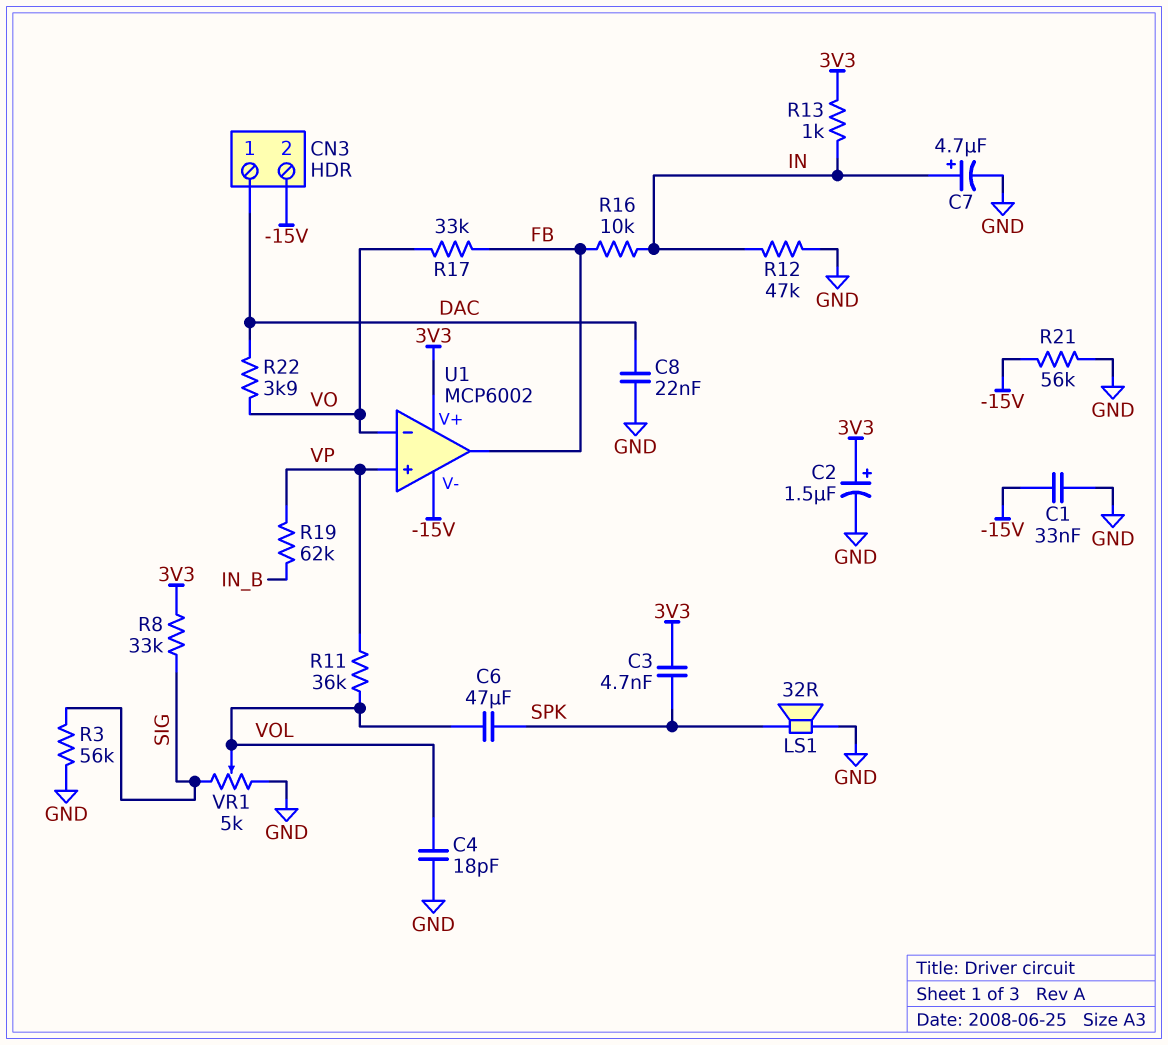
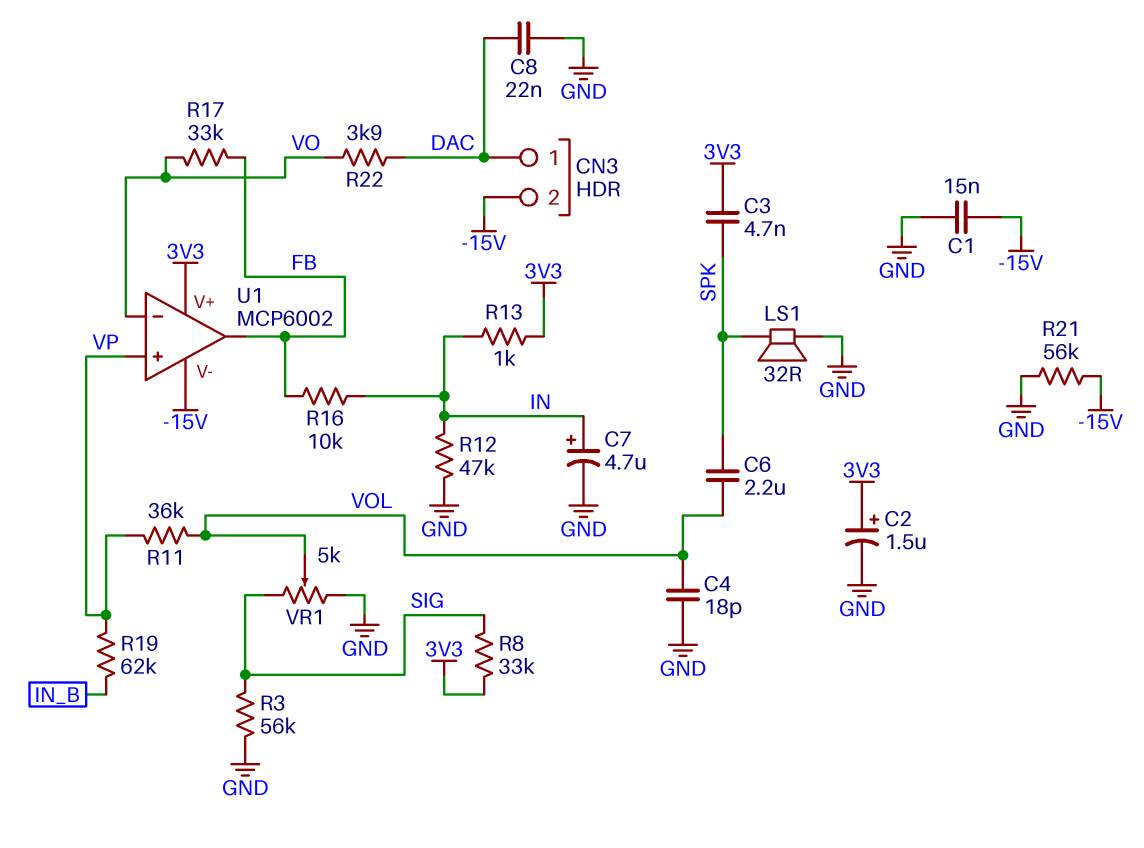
C1: 33nF (-15V, GND) -> 15nF (-15V, GND)
C6: 47uF (SPK, VOL) -> 2.2uF (SPK, VOL)

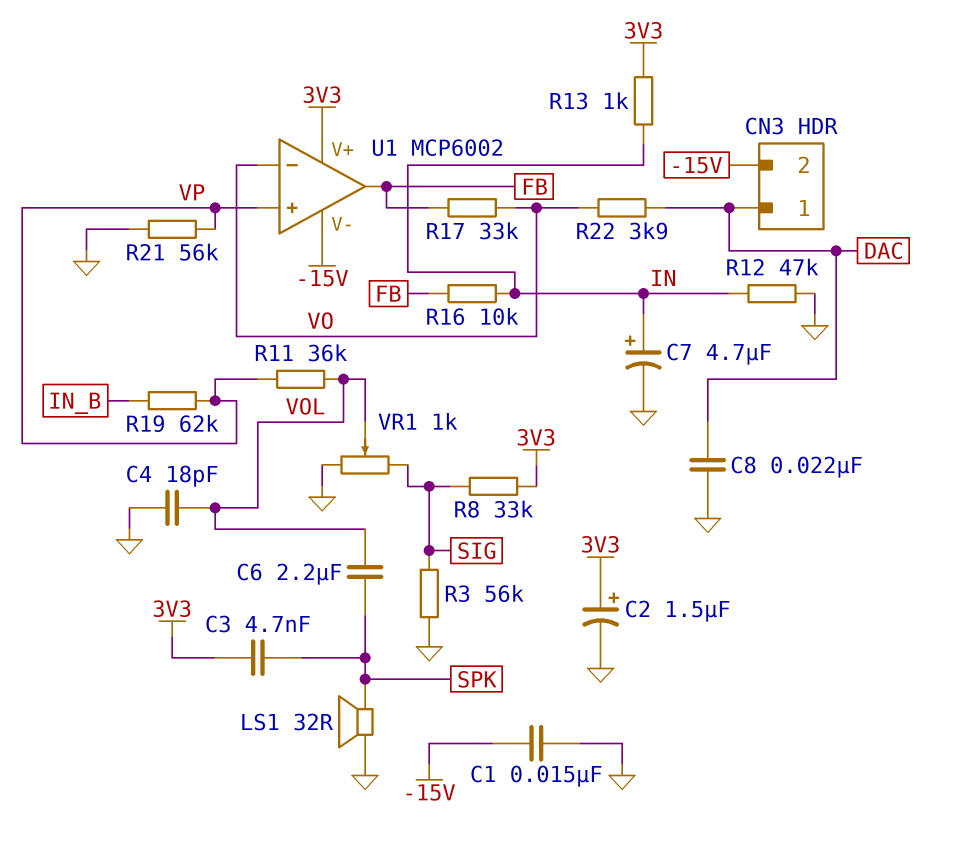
R21: 56k (-15V, GND) -> 56k (GND, VP)
VR1: 5k (GND, SIG, wiper VOL) -> 1k (GND, SIG, wiper VOL)

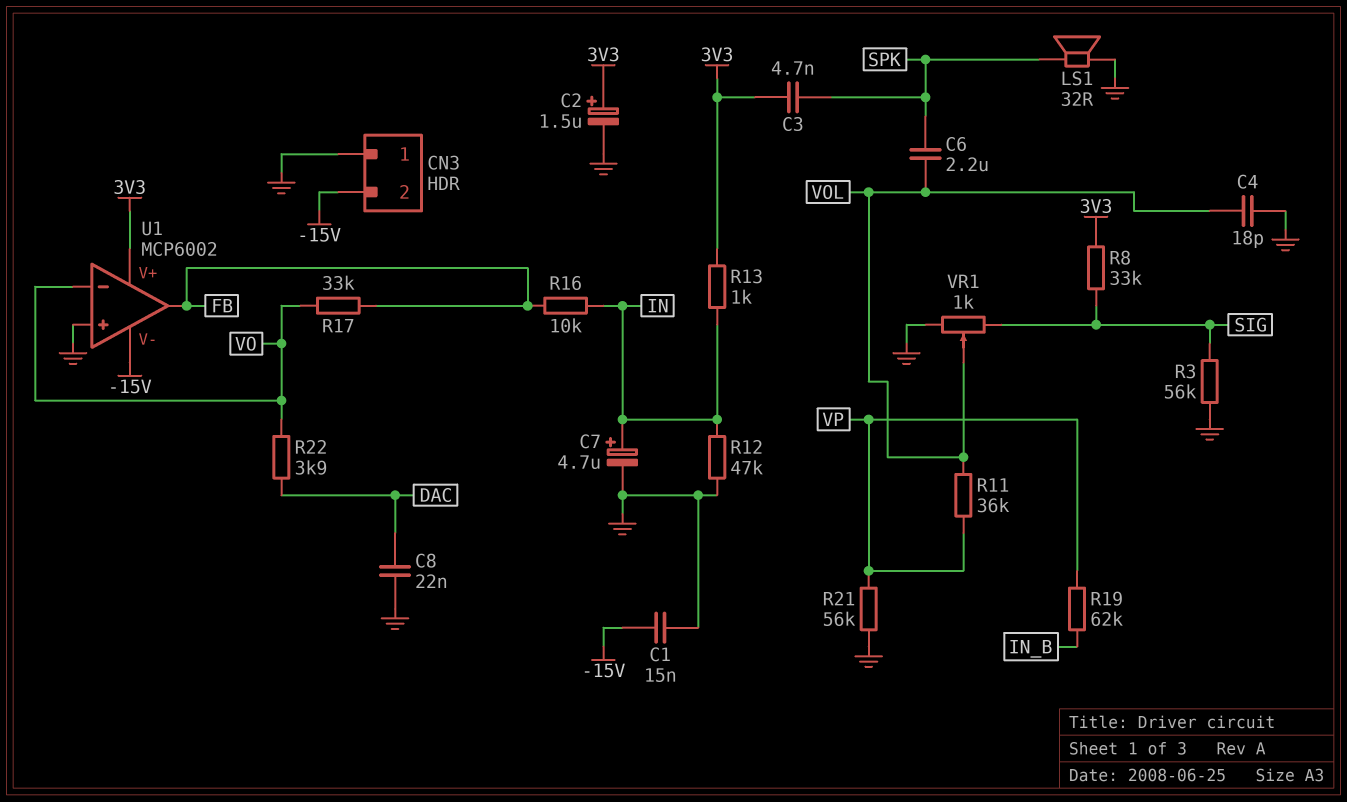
CN3 pin 1: DAC -> GND
U1 pin in+: VP -> GND

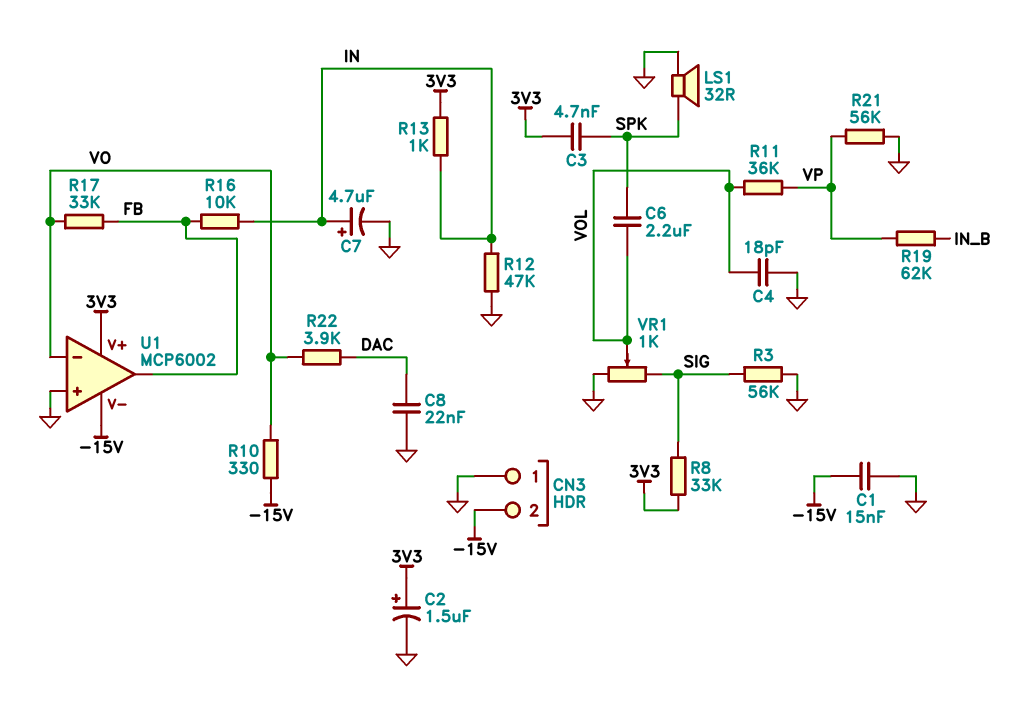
R10: none -> 330 (-15V, VO)

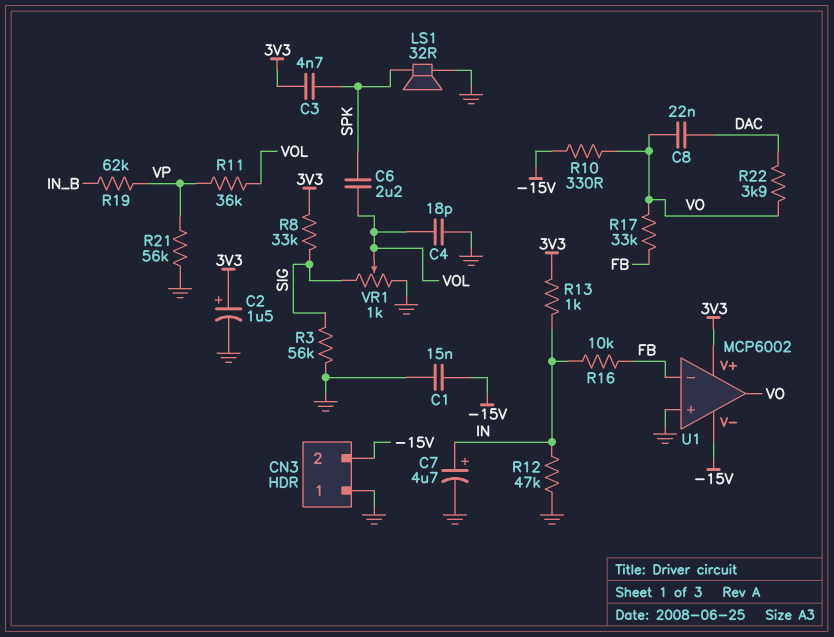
C8: 22nF (DAC, GND) -> 22nF (DAC, VO)
U1 pin in-: VO -> FB
U1 pin out: FB -> VO

